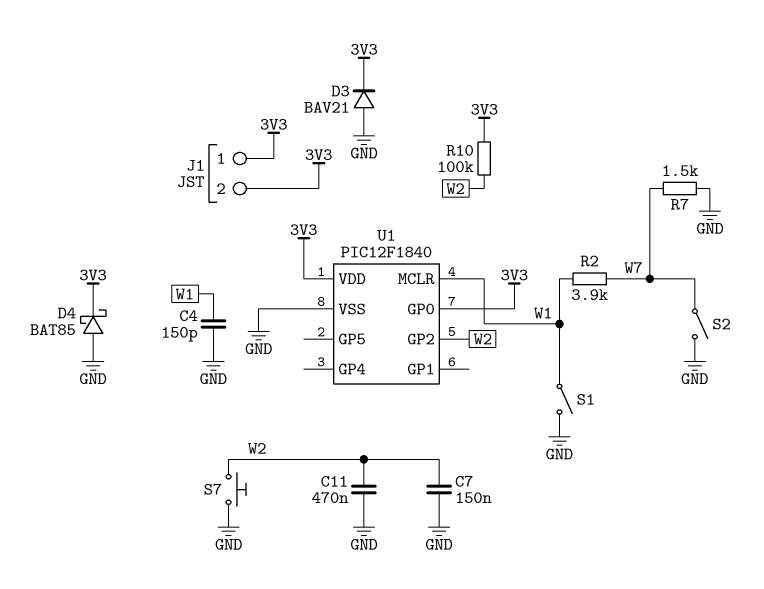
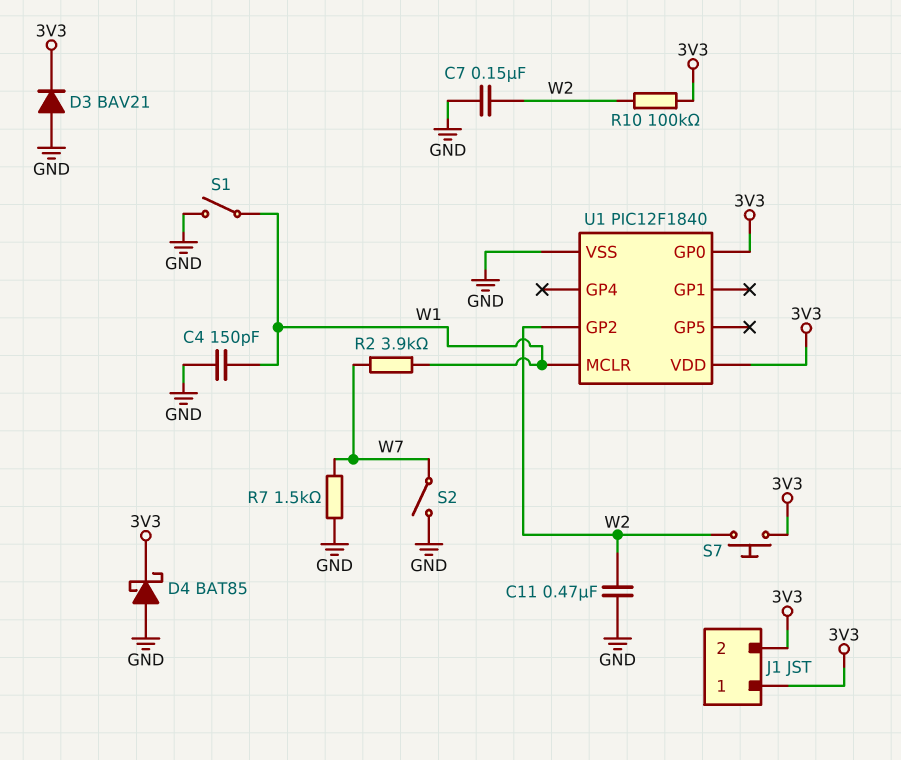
S7: button (GND, W2) -> button (3V3, W2)

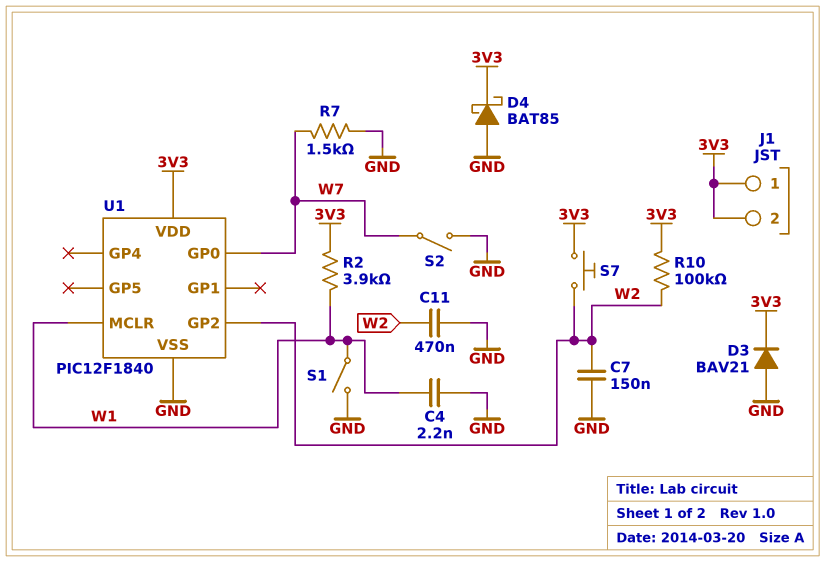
C4: 150pF (GND, W1) -> 2.2nF (GND, W1)
R2: 3.9k (W1, W7) -> 3.9k (3V3, W1)
U1 pin GP0: 3V3 -> W7

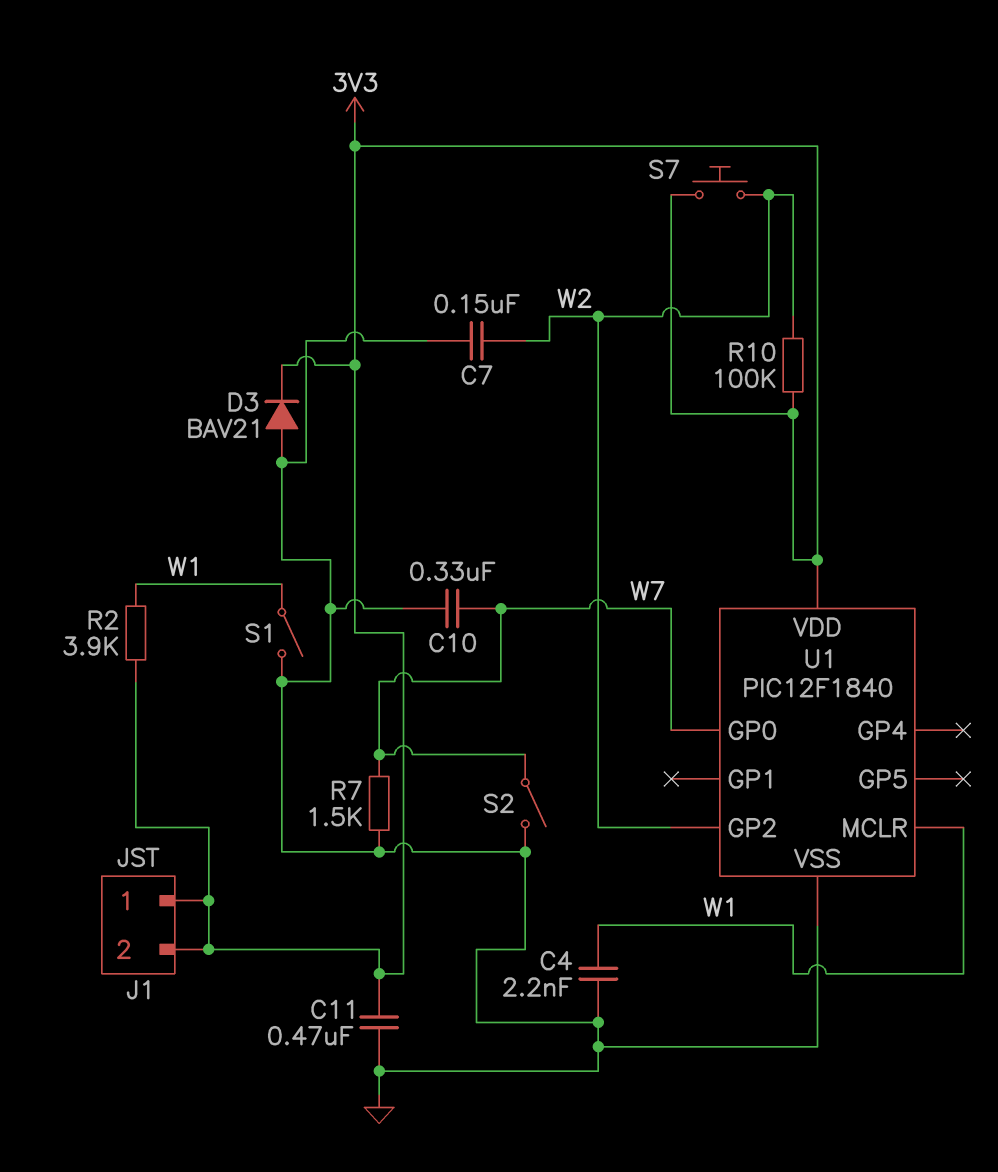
C10: none -> 330nF (GND, W7)
C11: 470nF (GND, W2) -> 470nF (3V3, GND)
D4: schottky BAT85 (A GND, K 3V3) -> none

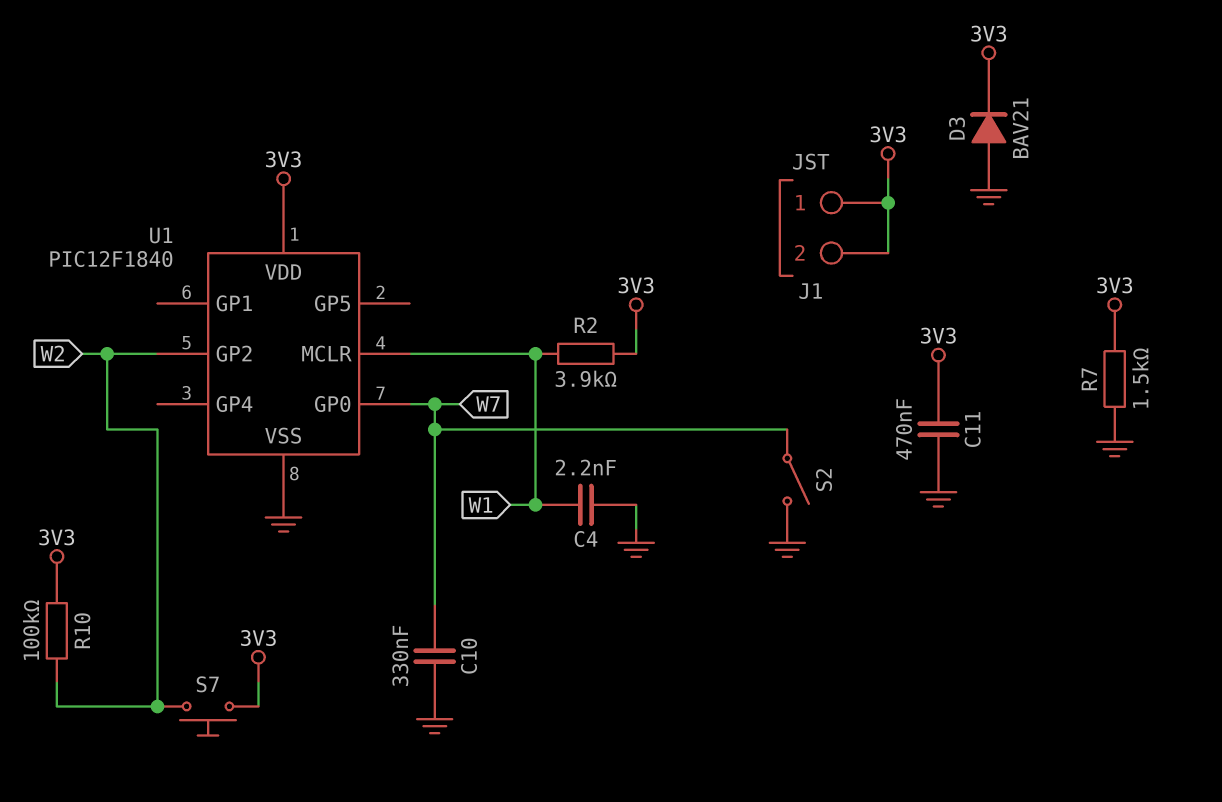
C7: 150nF (GND, W2) -> none
R7: 1.5k (GND, W7) -> 1.5k (3V3, GND)
S1: switch (GND, W1) -> none

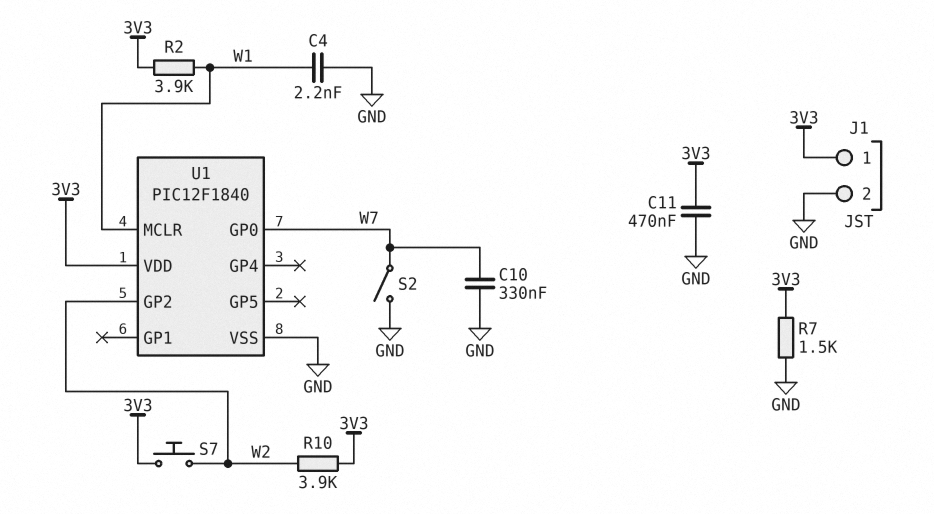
D3: diode BAV21 (A GND, K 3V3) -> none
J1 pin 2: 3V3 -> GND
R10: 100k (3V3, W2) -> 3.9k (3V3, W2)

